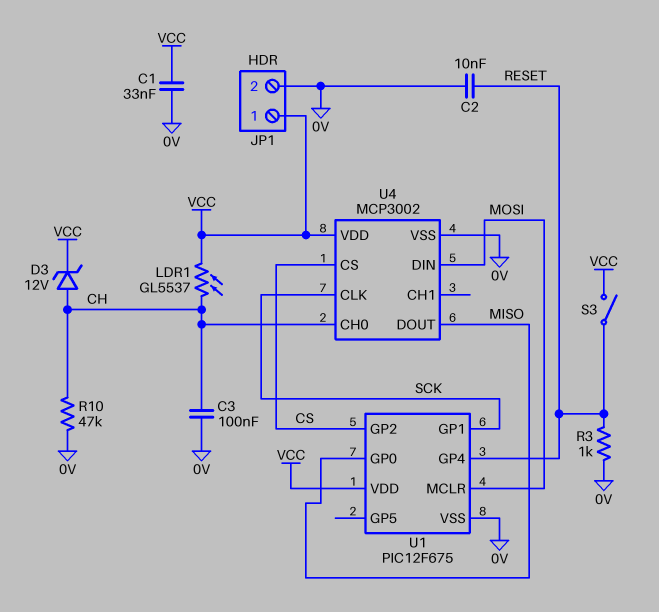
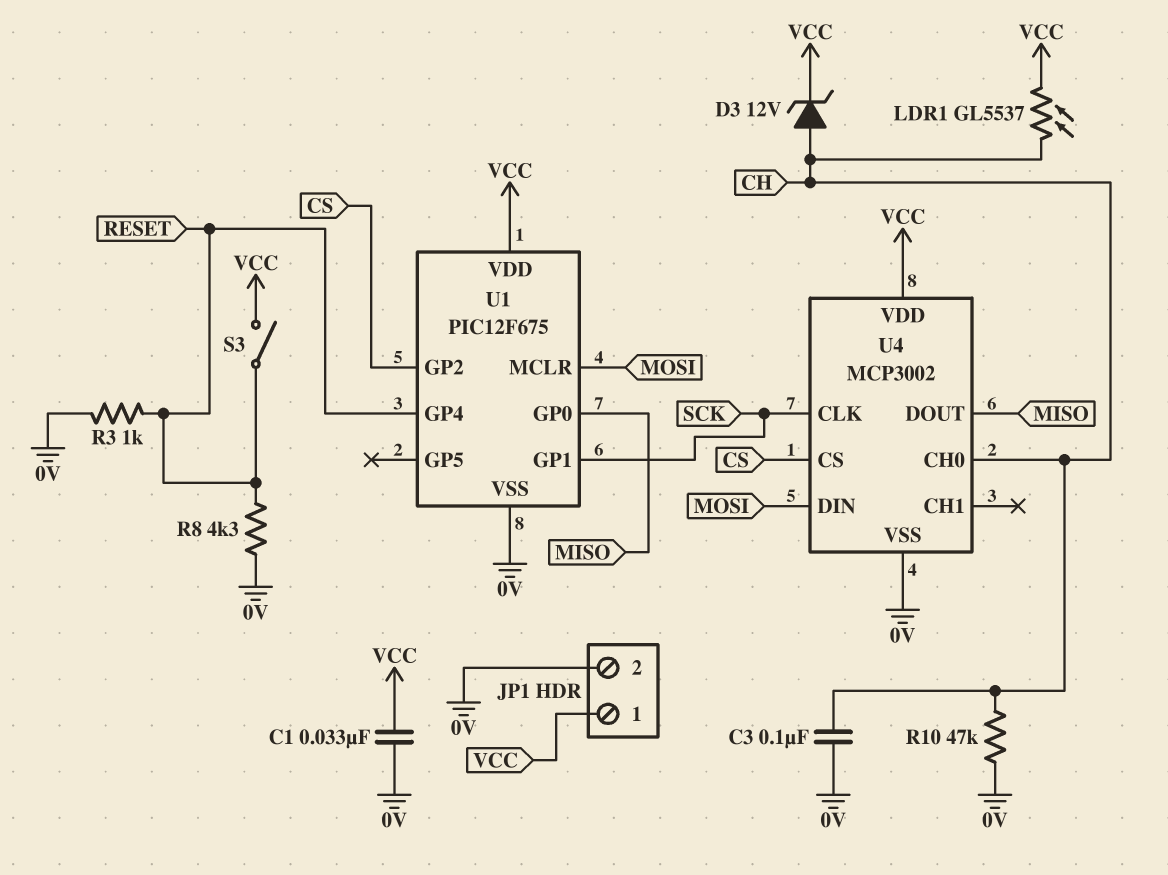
C2: 10nF (0V, RESET) -> none
R8: none -> 4.3k (0V, RESET)

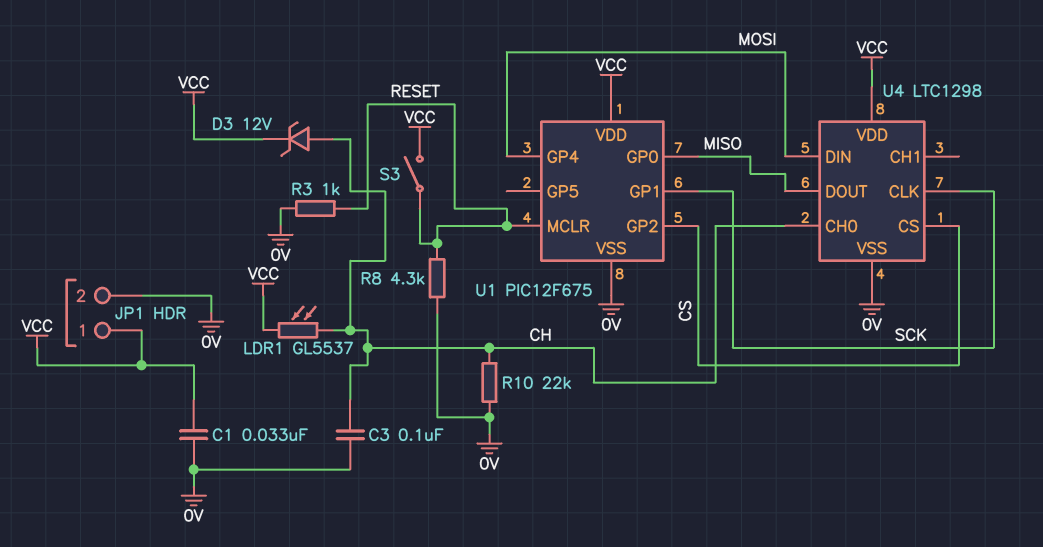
R10: 47k (0V, CH) -> 22k (0V, CH)
U1 pin GP4: RESET -> MOSI
U1 pin MCLR: MOSI -> RESET
U4: MCP3002 -> LTC1298

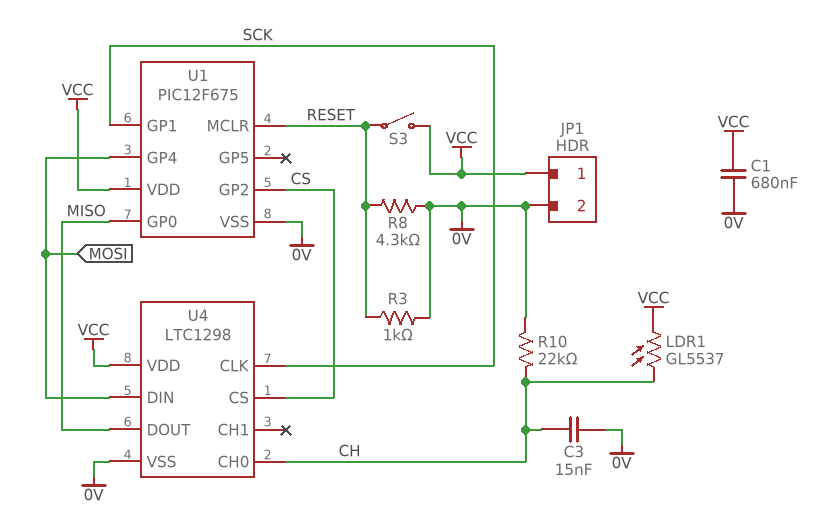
C1: 33nF (0V, VCC) -> 680nF (0V, VCC)
C3: 100nF (0V, CH) -> 15nF (0V, CH)
D3: zener 12V (A CH, K VCC) -> none

